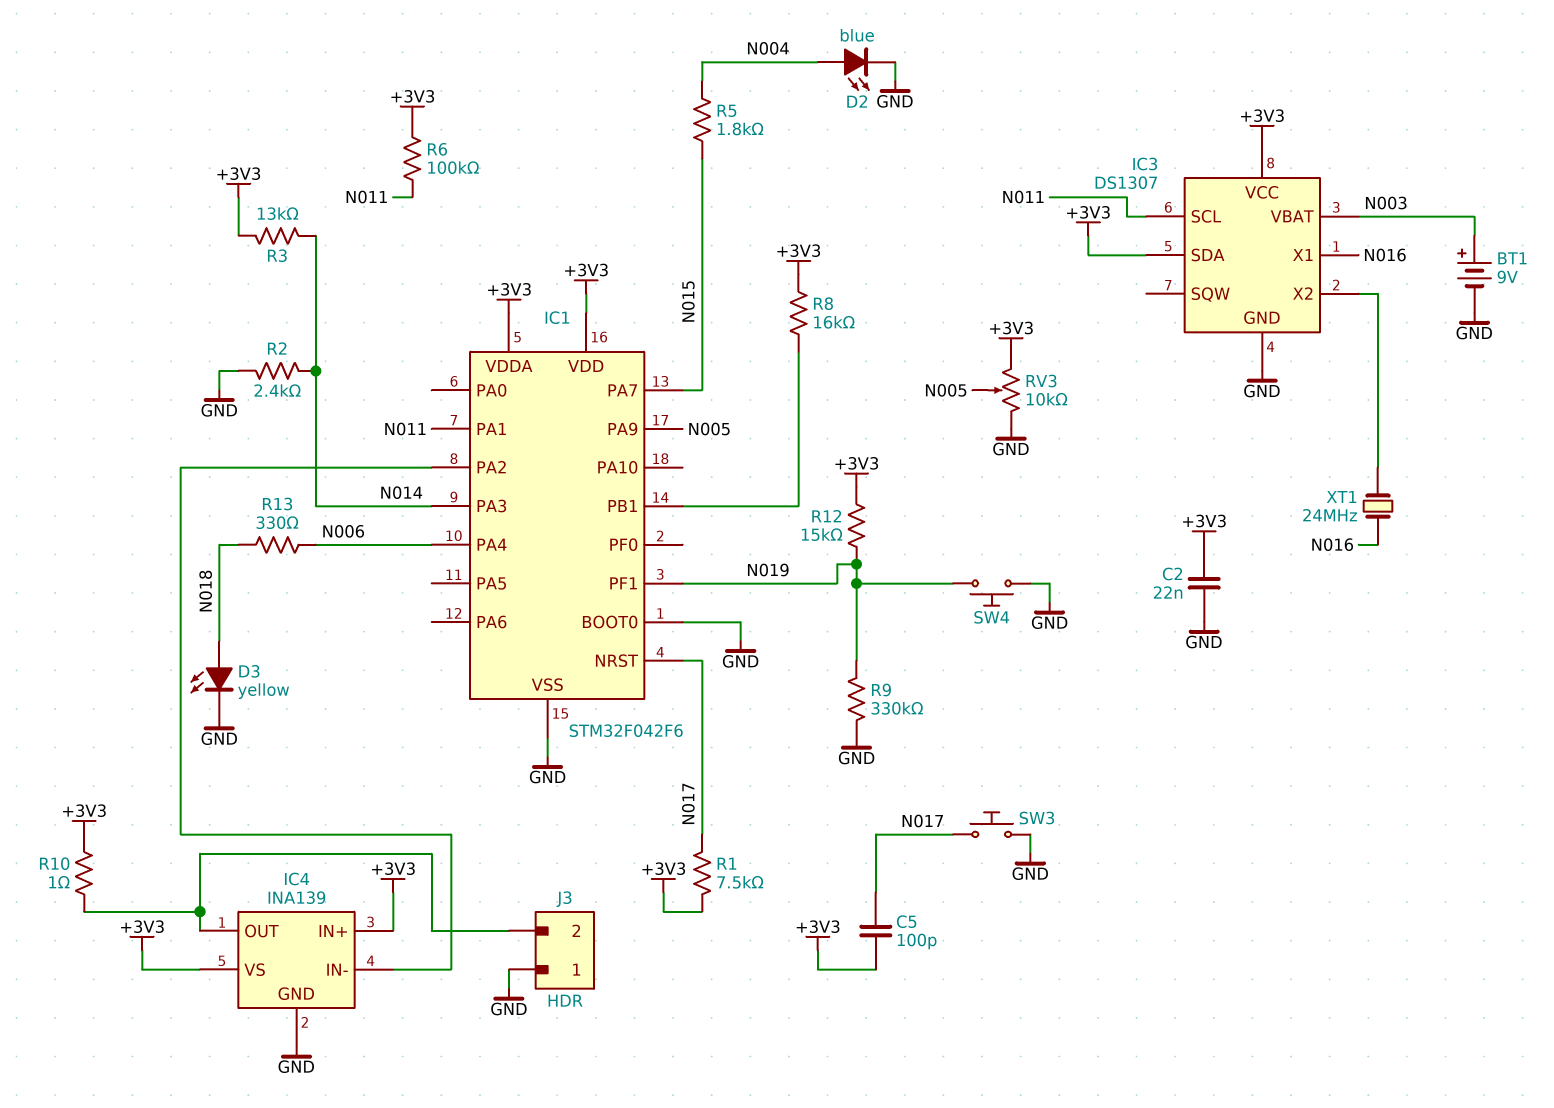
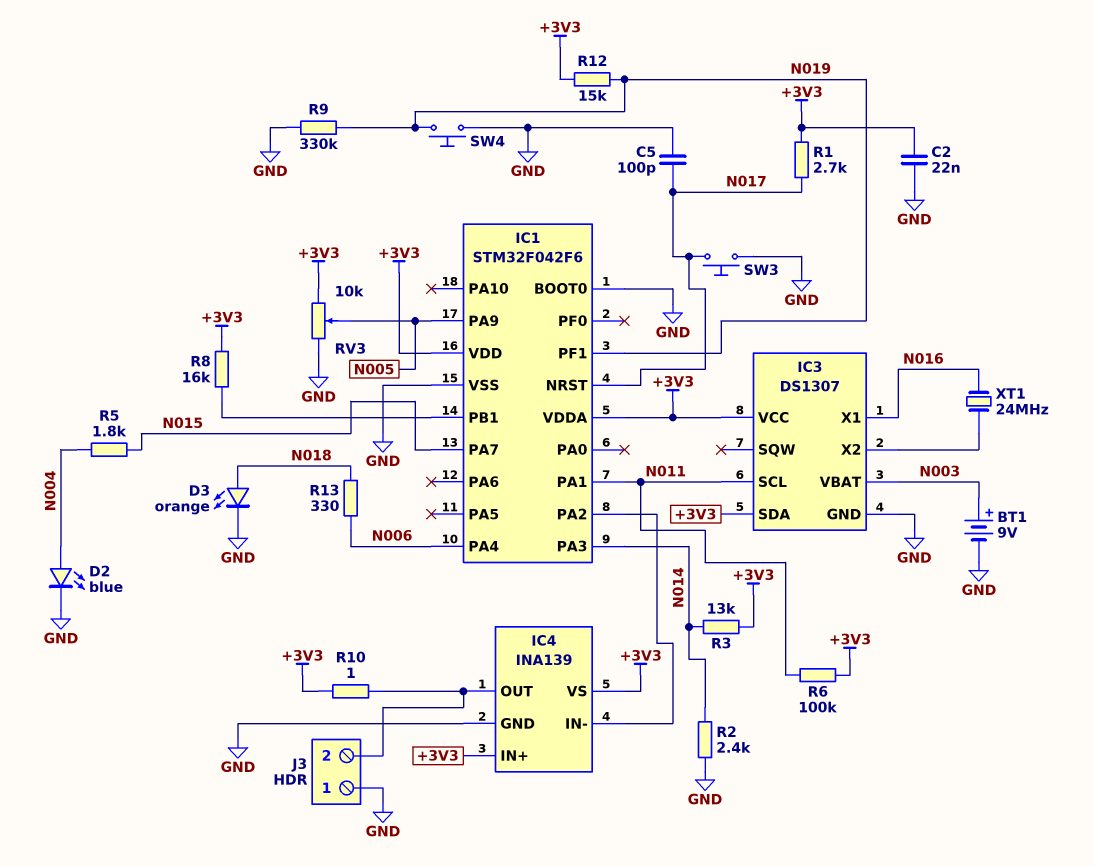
C5: 100pF (+3V3, N017) -> 100pF (GND, N017)
D3: LED yellow (A N018, K GND) -> LED orange (A N018, K GND)
R1: 7.5k (+3V3, N017) -> 2.7k (+3V3, N017)

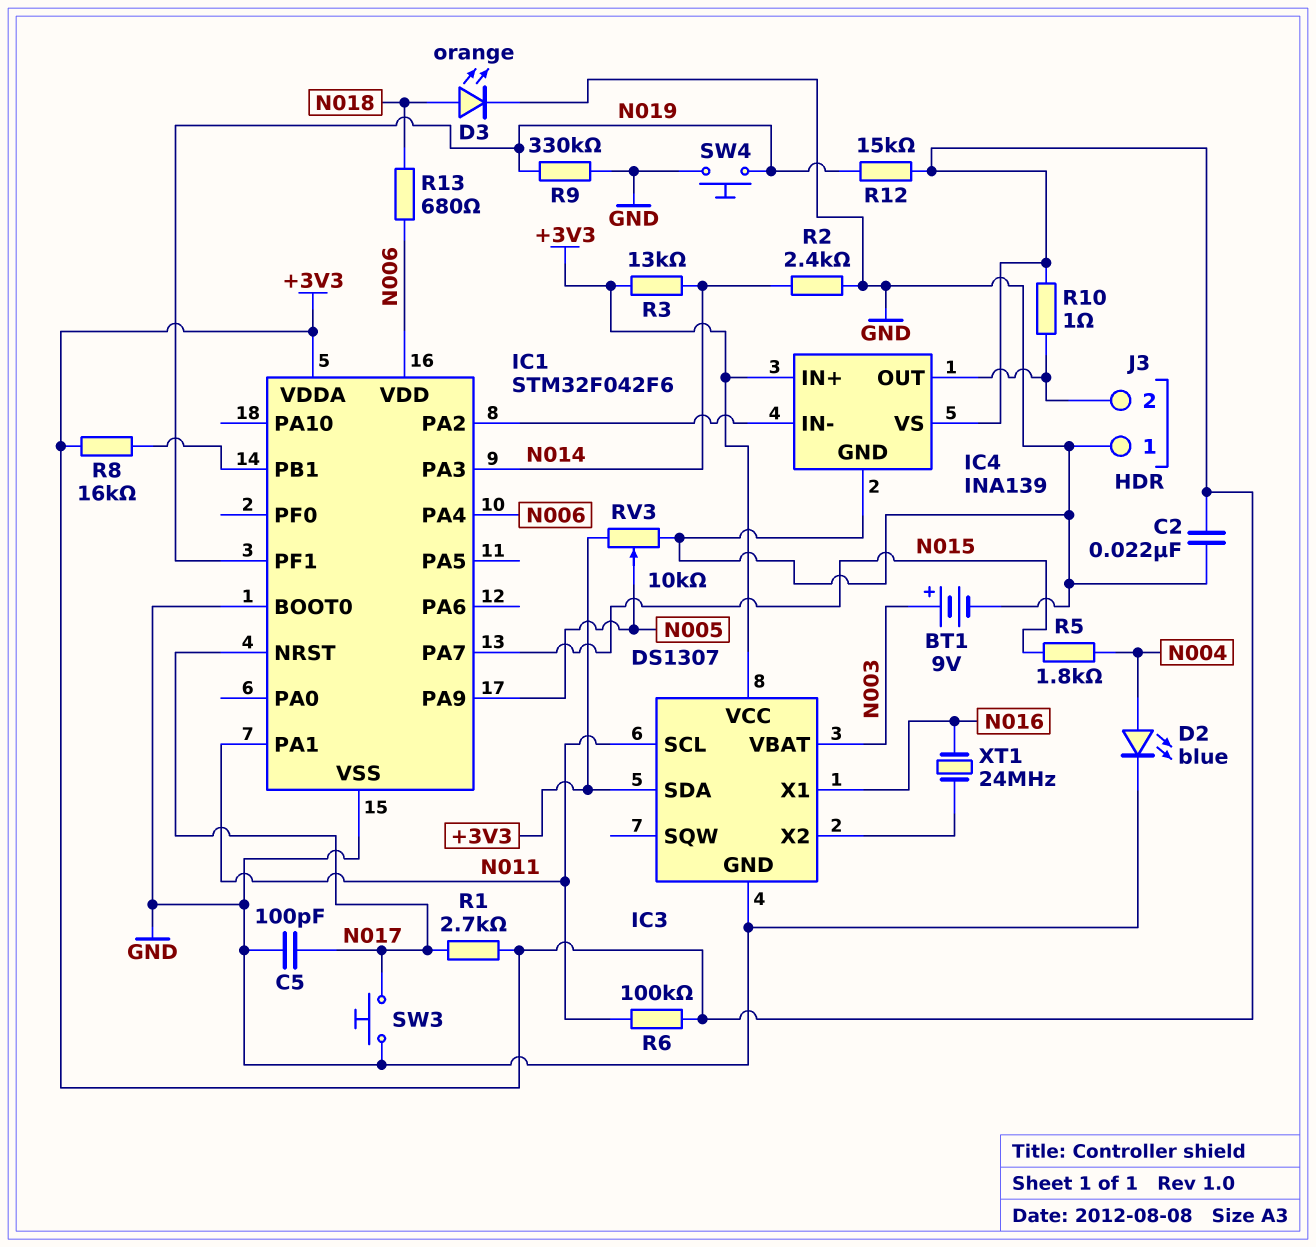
IC1 pin VDD: +3V3 -> N006
R13: 330 (N006, N018) -> 680 (N006, N018)

